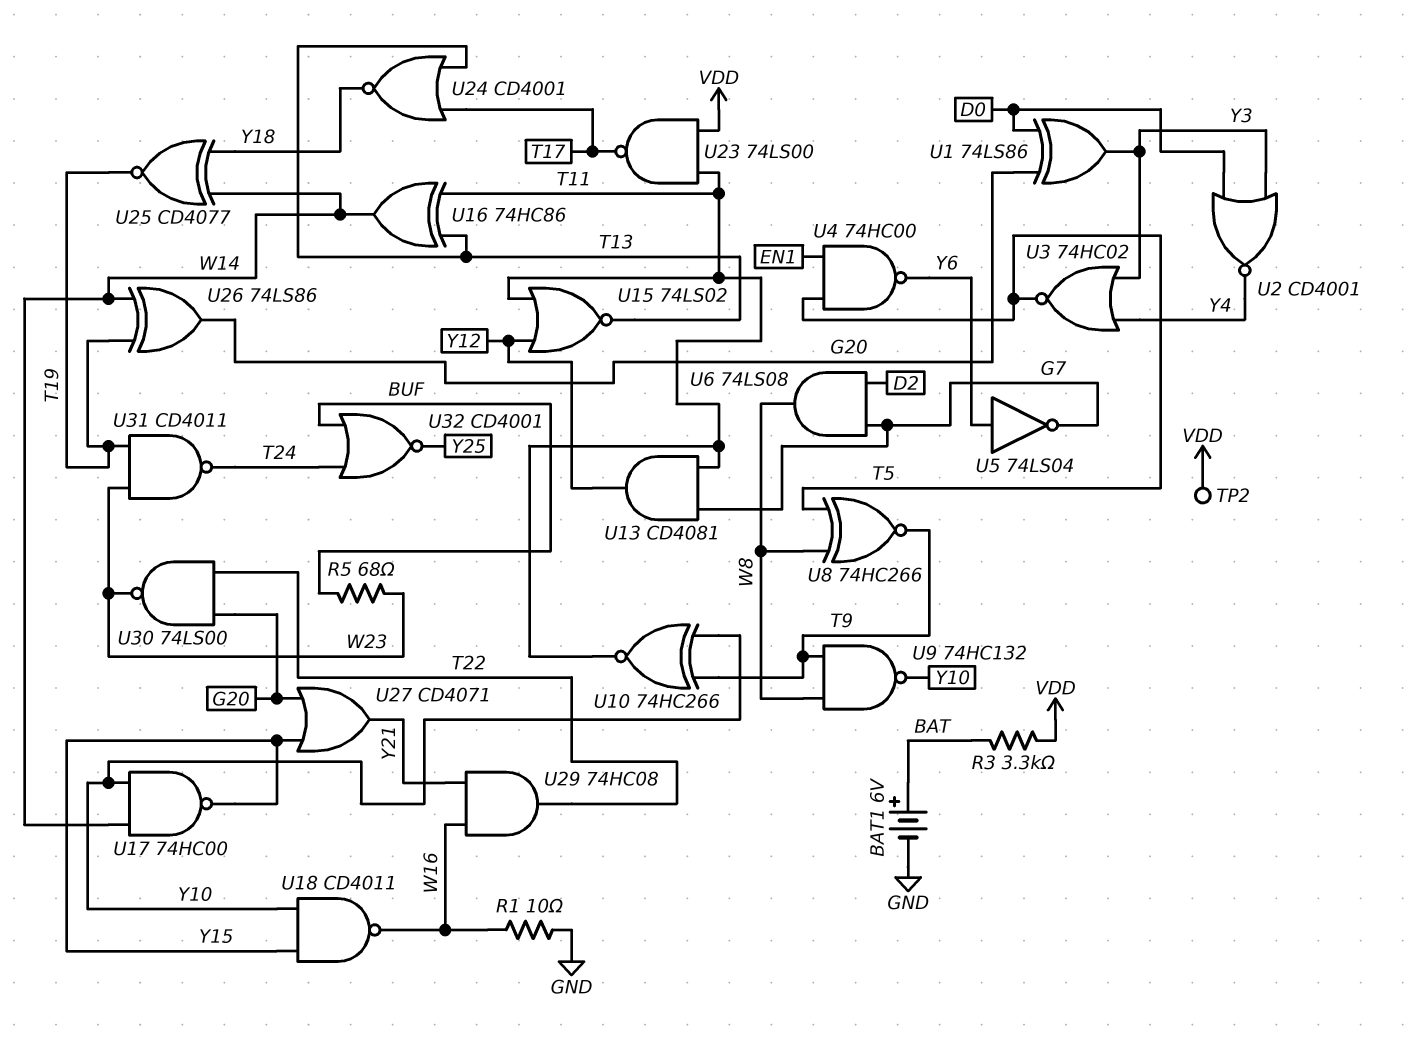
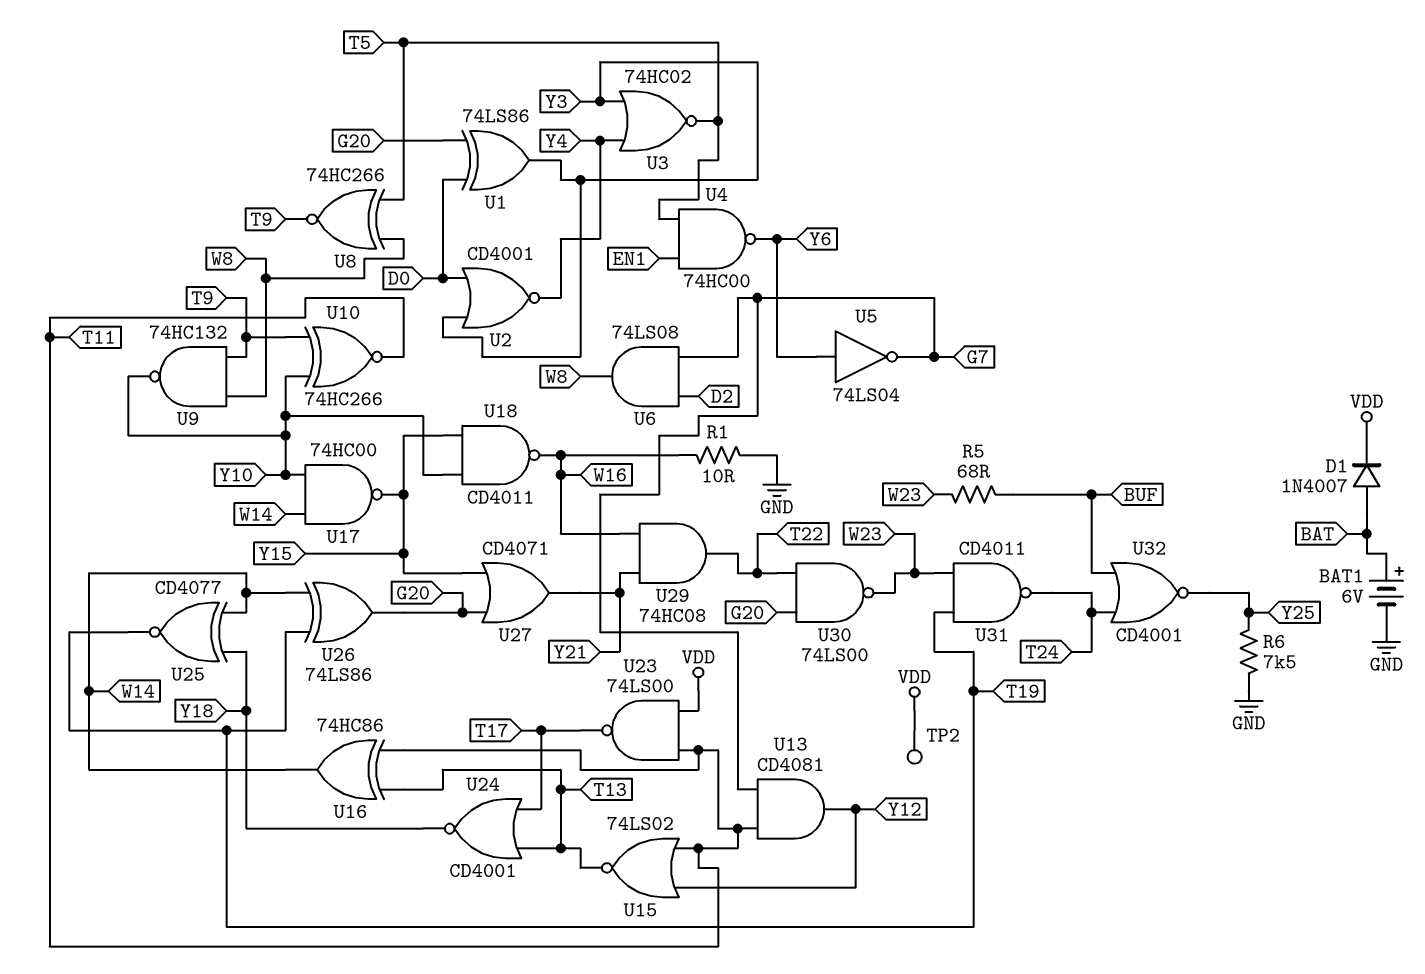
D1: none -> diode 1N4007 (A BAT, K VDD)
R3: 3.3k (BAT, VDD) -> none
R6: none -> 7.5k (GND, Y25)

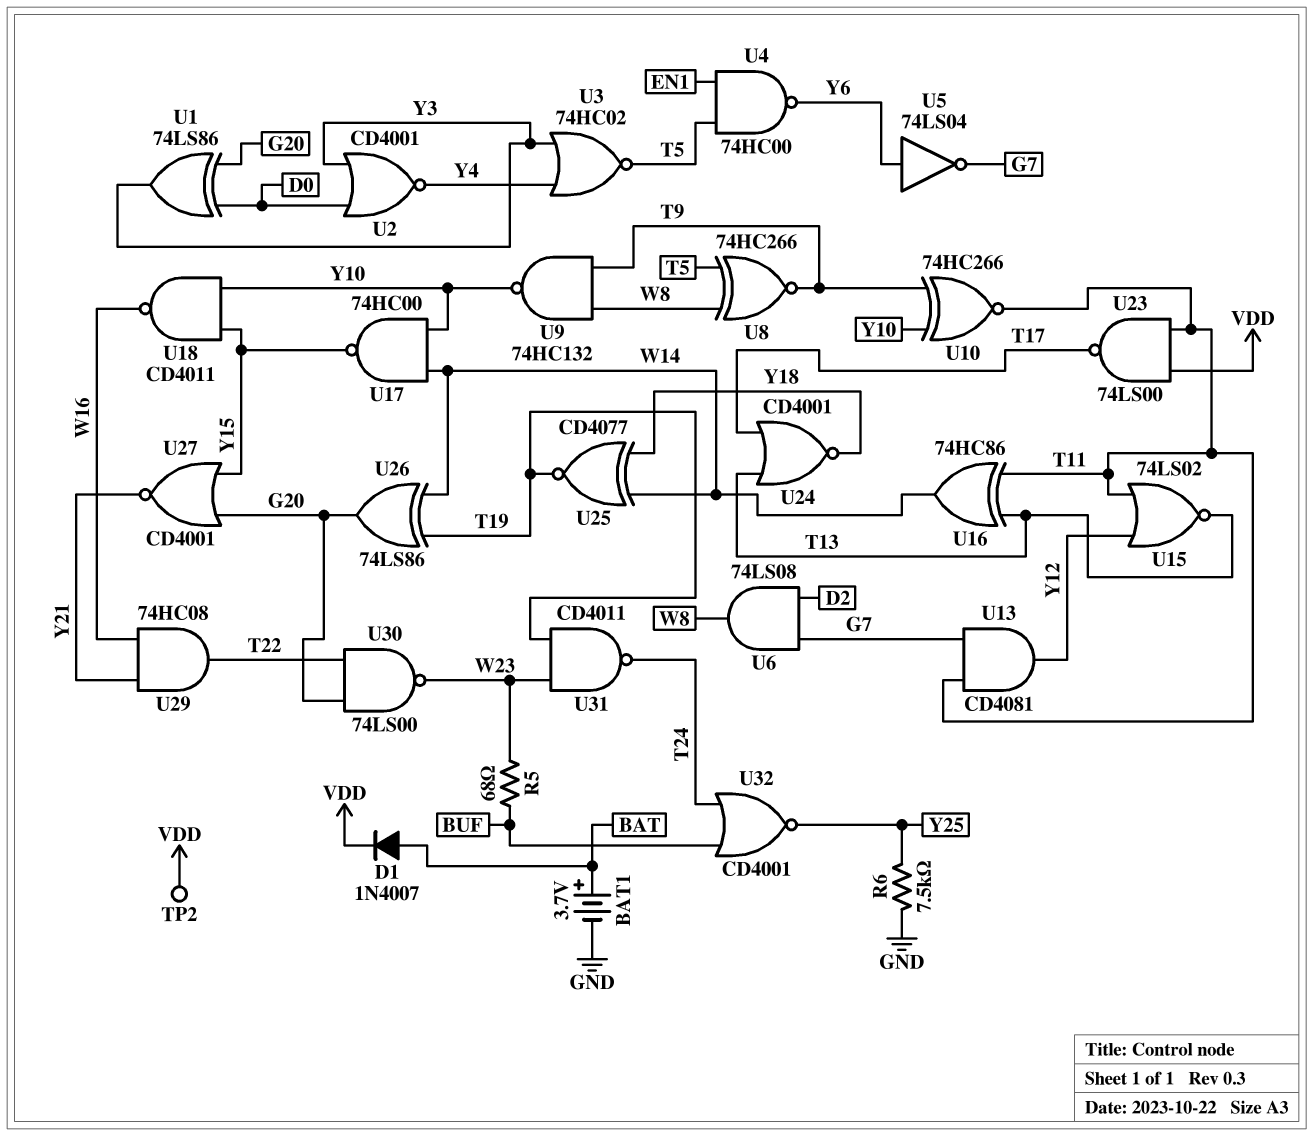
BAT1: 6V (plus BAT, minus GND) -> 3.7V (plus BAT, minus GND)
R1: 10 (GND, W16) -> none
U27: OR CD4071 (in G20, in Y15, out Y21) -> NOR CD4001 (in G20, in Y15, out Y21)

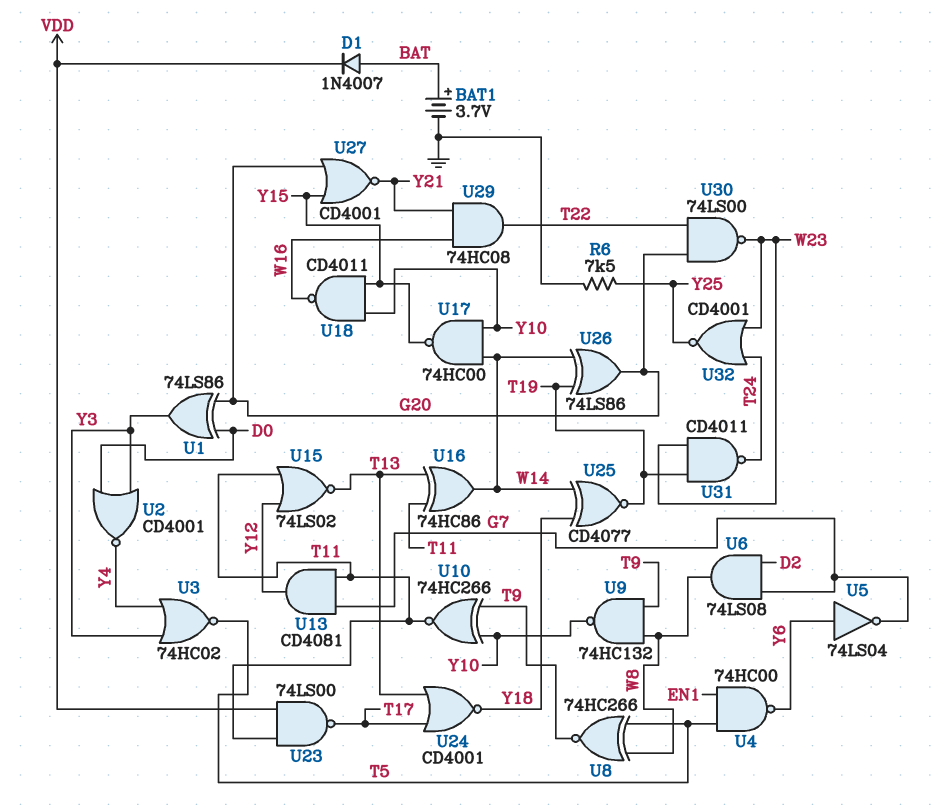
R5: 68 (BUF, W23) -> none
TP2: test point (VDD) -> none
U32: NOR CD4001 (in BUF, in T24, out Y25) -> NOR CD4001 (in T24, in W23, out Y25)

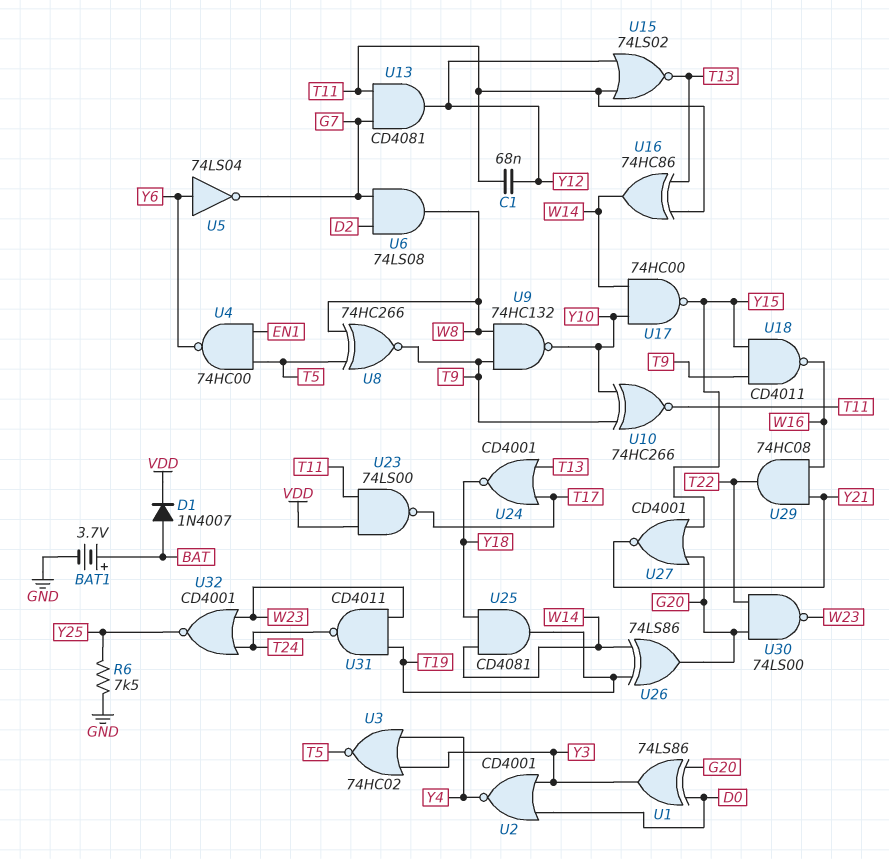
C1: none -> 68nF (T11, Y12)
U18: NAND CD4011 (in Y10, in Y15, out W16) -> NAND CD4011 (in T9, in Y15, out W16)
U25: XNOR CD4077 (in W14, in Y18, out T19) -> AND CD4081 (in W14, in Y18, out T19)

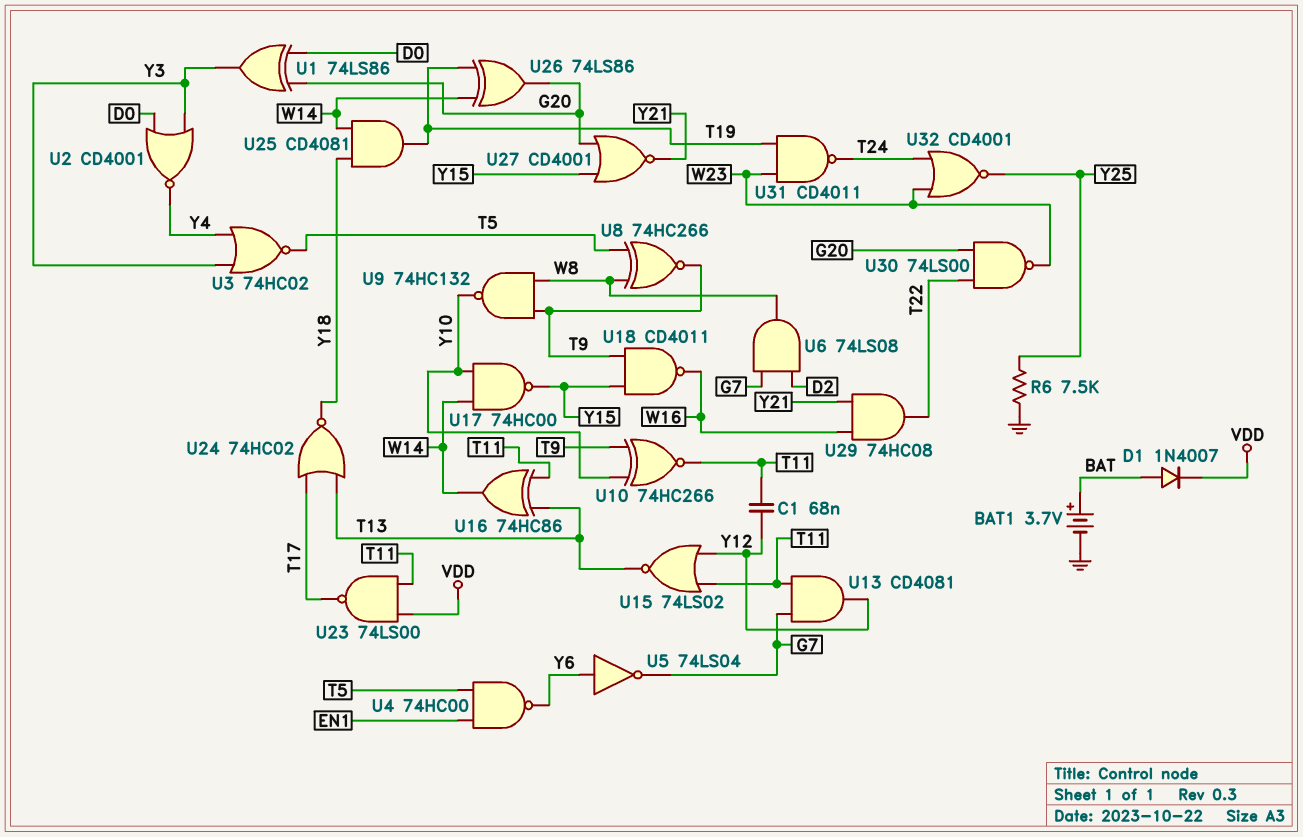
U24: NOR CD4001 (in T13, in T17, out Y18) -> NOR 74HC02 (in T13, in T17, out Y18)

